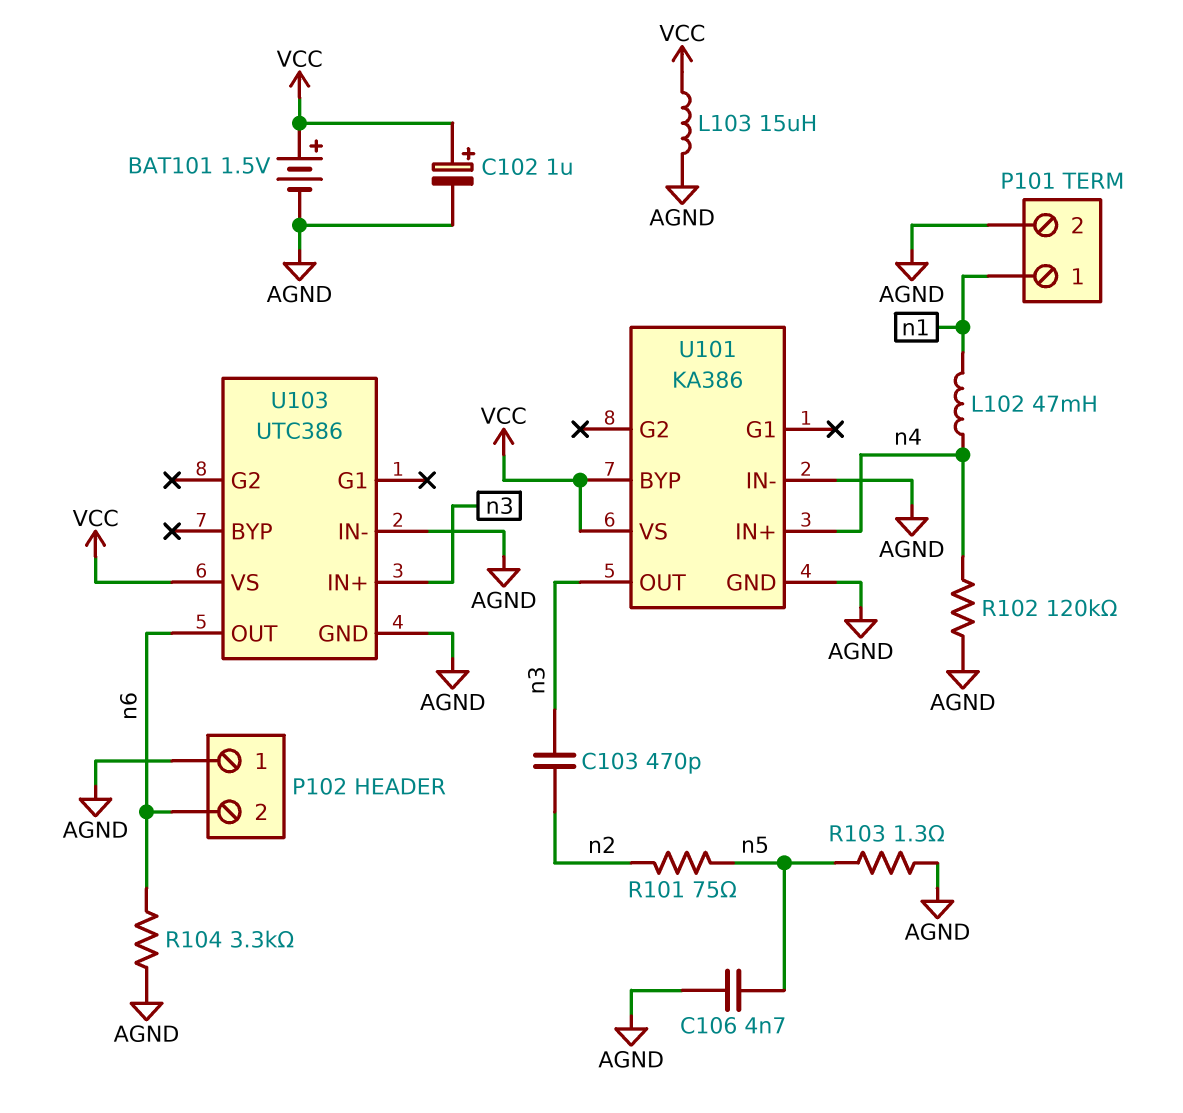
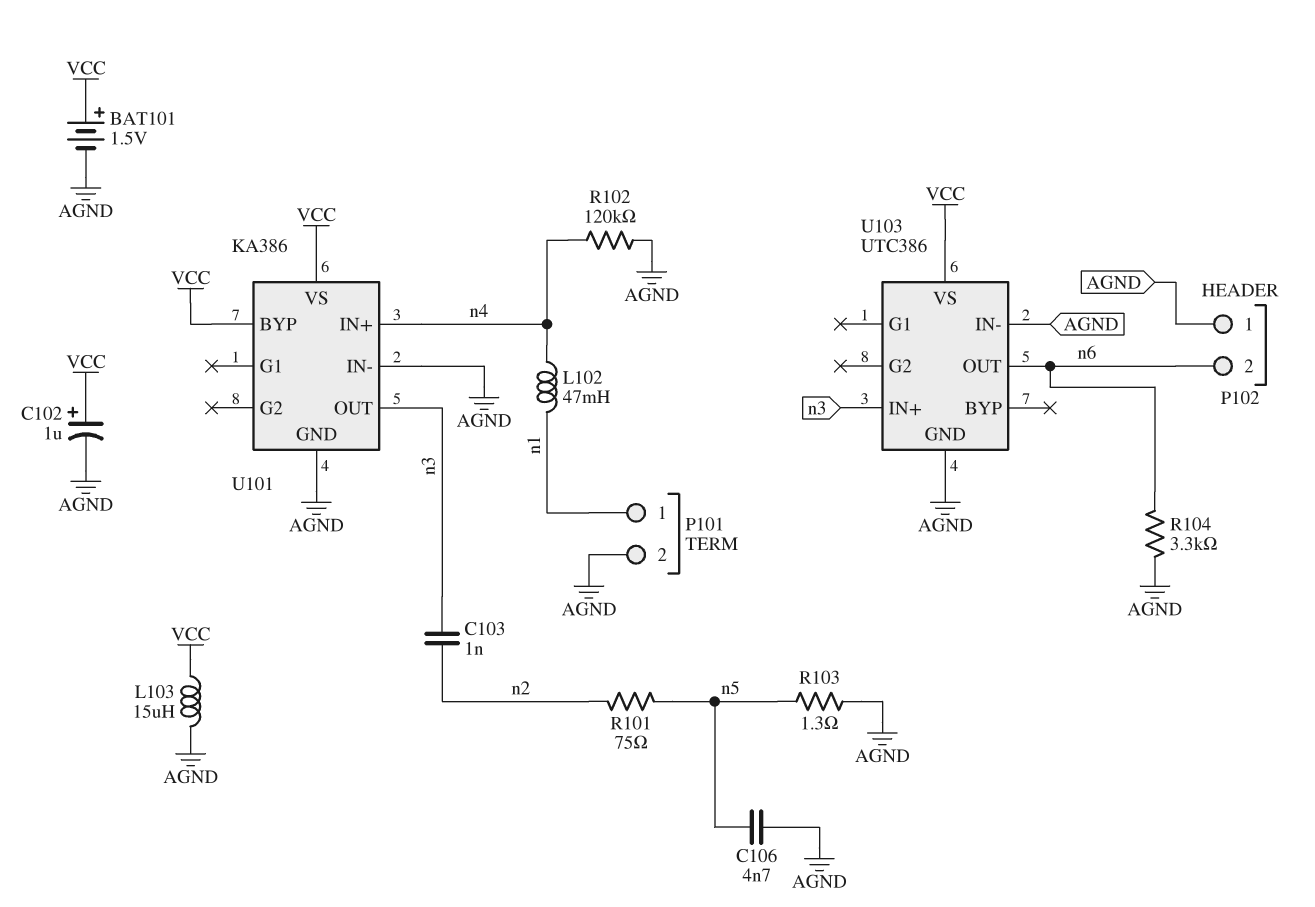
C103: 470pF (n2, n3) -> 1nF (n2, n3)

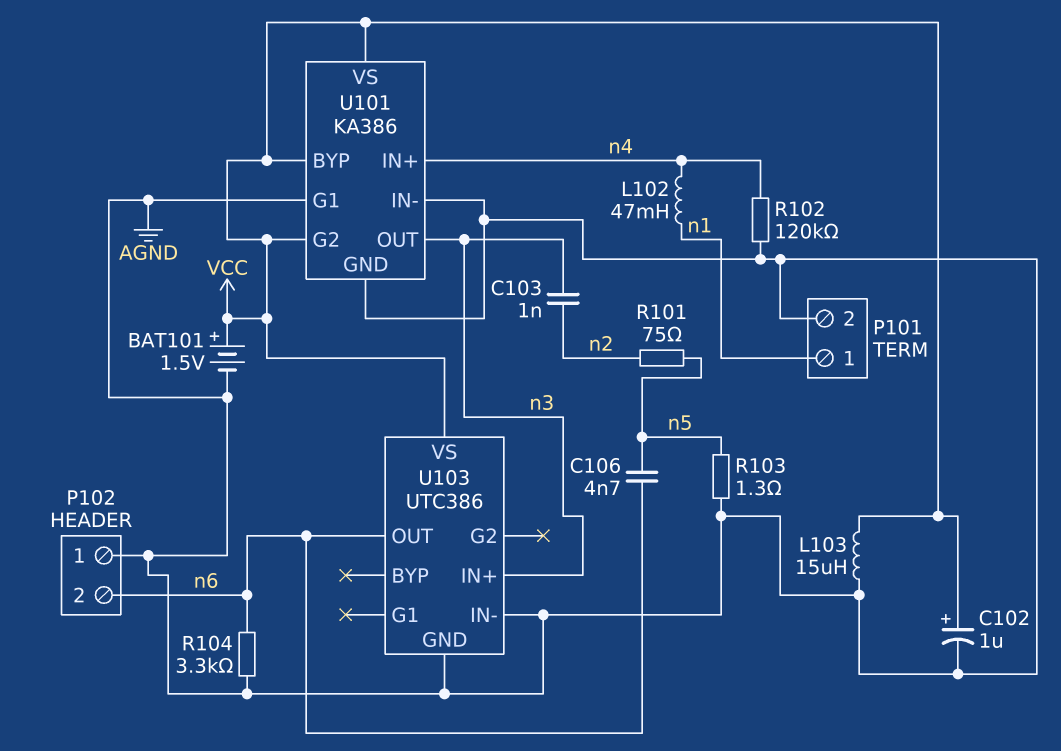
C106: 4.7nF (AGND, n5) -> 4.7nF (n5, n6)
U101 pin G1: none -> AGND
U101 pin G2: none -> VCC

